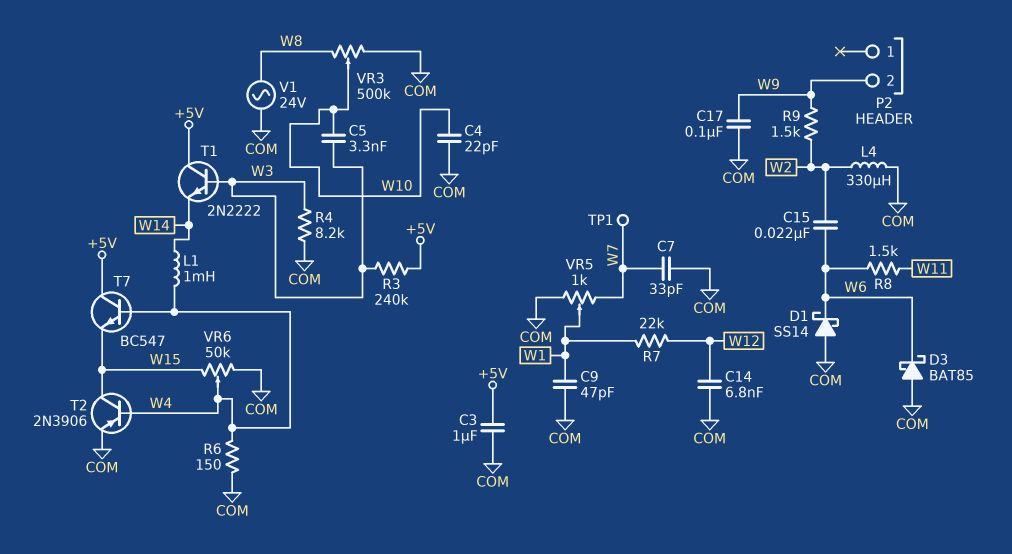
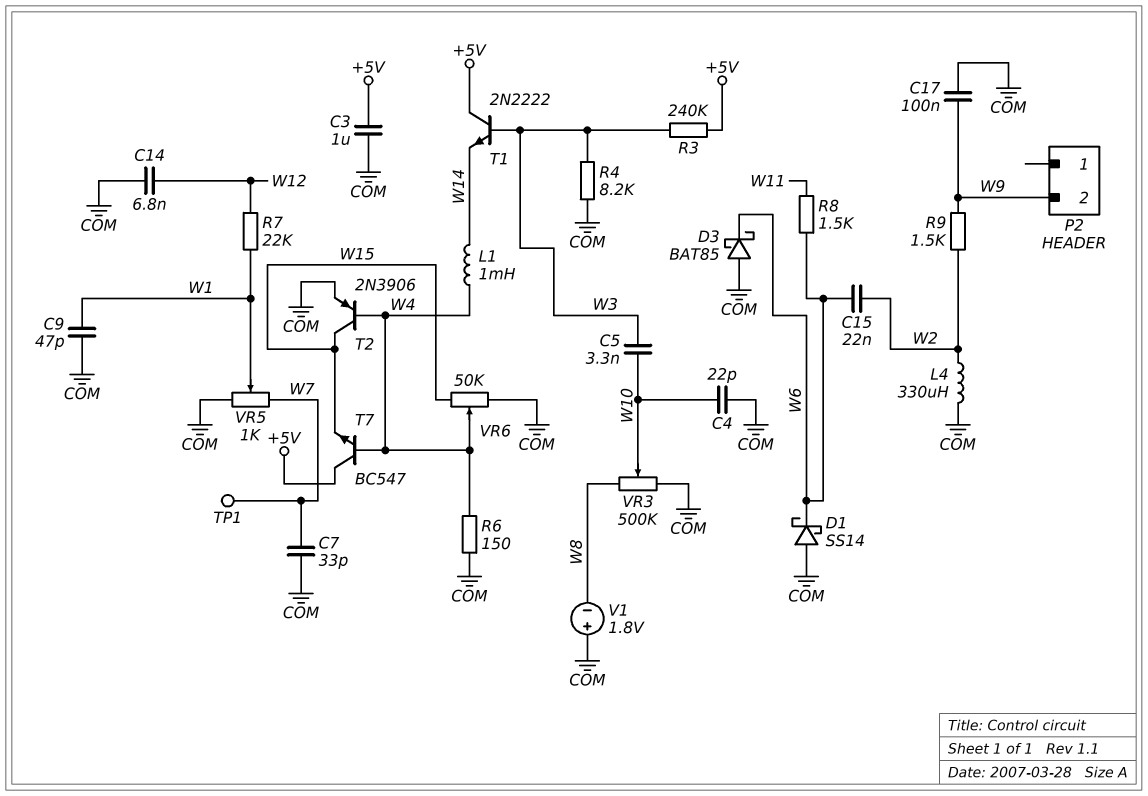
V1: AC 24V (COM, W8) -> 1.8V (plus COM, minus W8)

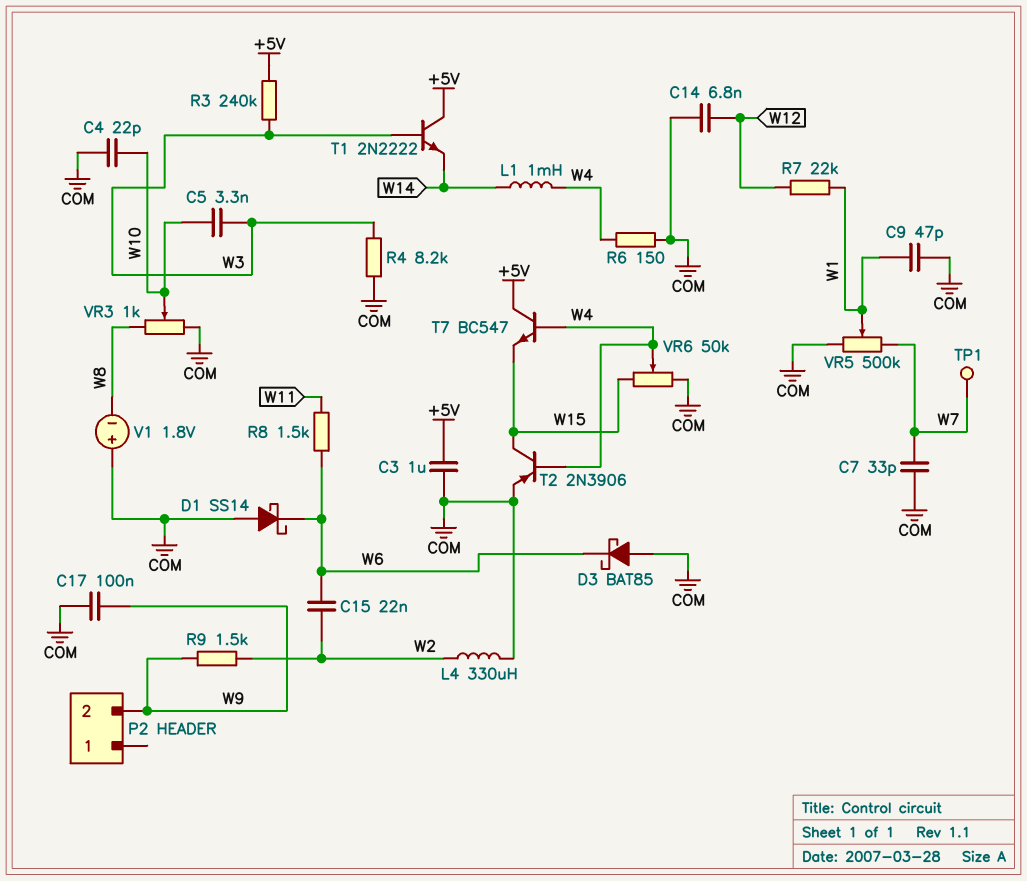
VR3: 500k (COM, W8, wiper W10) -> 1k (COM, W8, wiper W10)
VR5: 1k (COM, W7, wiper W1) -> 500k (COM, W7, wiper W1)

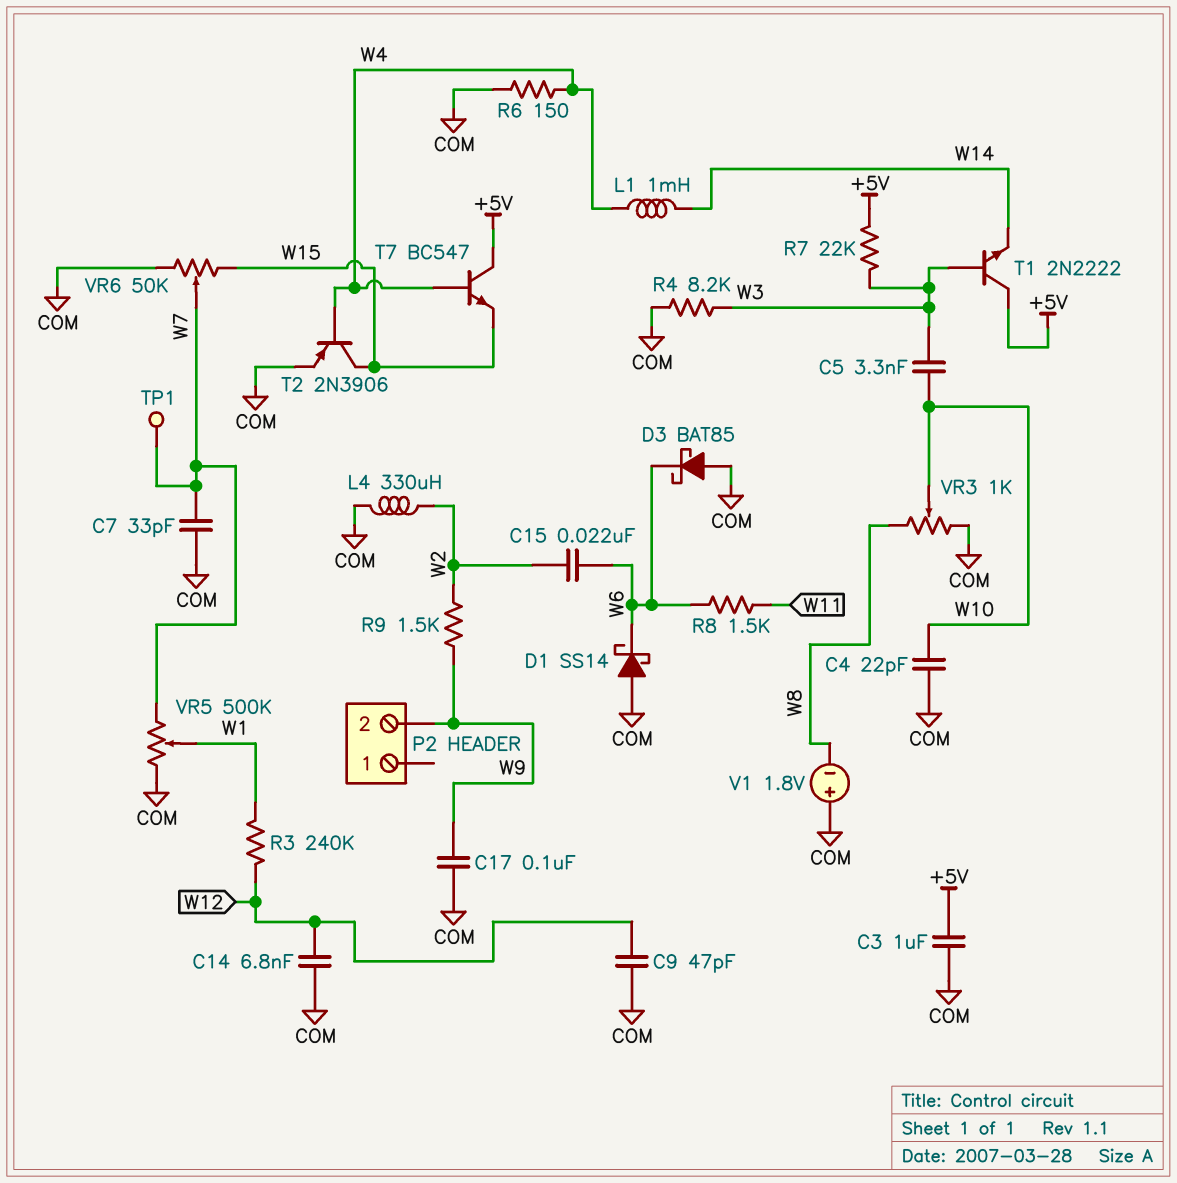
C9: 47pF (COM, W1) -> 47pF (COM, W12)
R3: 240k (+5V, W3) -> 240k (W1, W12)
R7: 22k (W1, W12) -> 22k (+5V, W3)
VR6: 50k (COM, W15, wiper W4) -> 50k (COM, W15, wiper W7)

